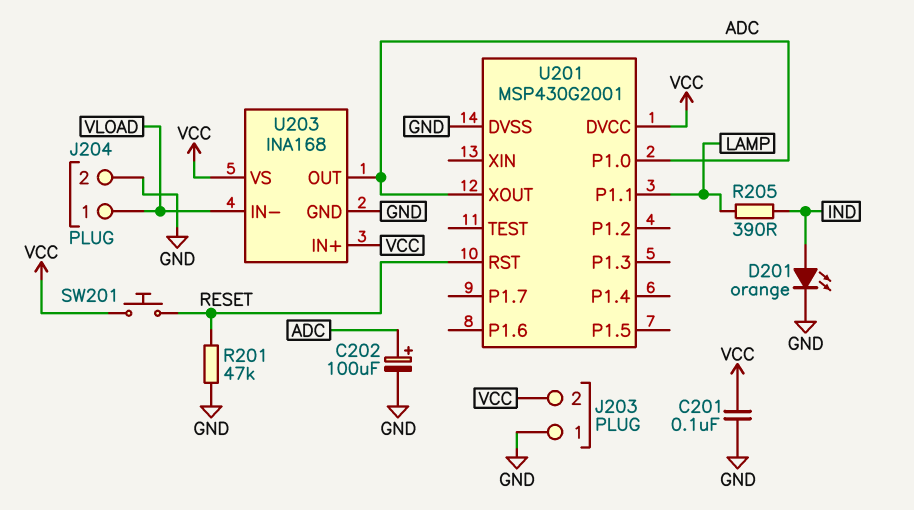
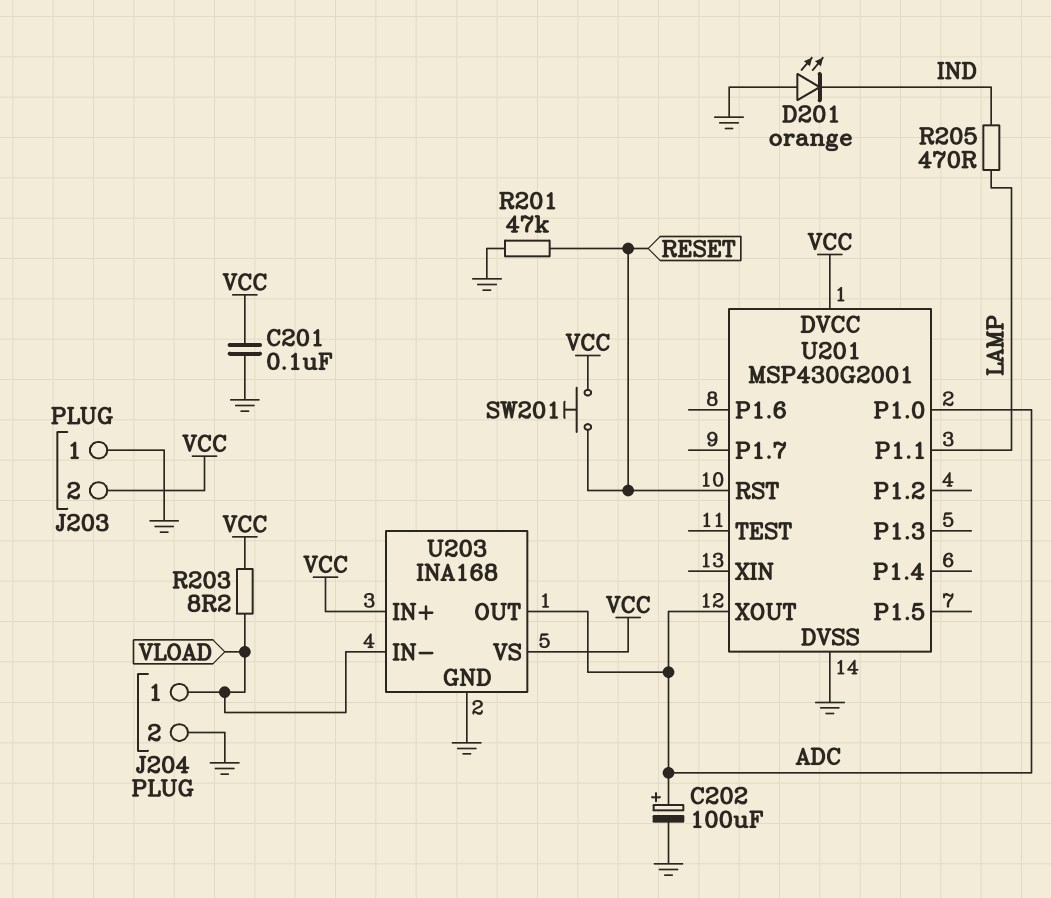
D201: LED orange (A IND, K GND) -> LED orange (A GND, K IND)
R203: none -> 8.2 (VCC, VLOAD)
R205: 390 (IND, LAMP) -> 470 (IND, LAMP)

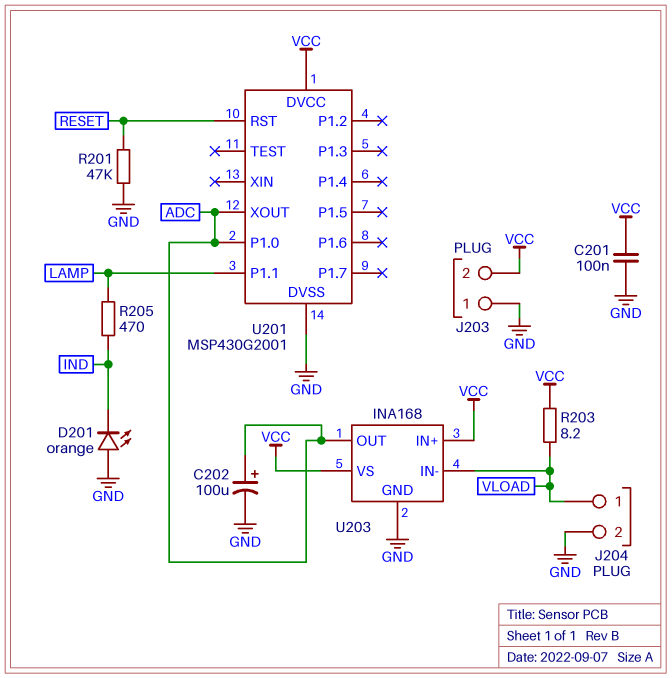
SW201: button (RESET, VCC) -> none

